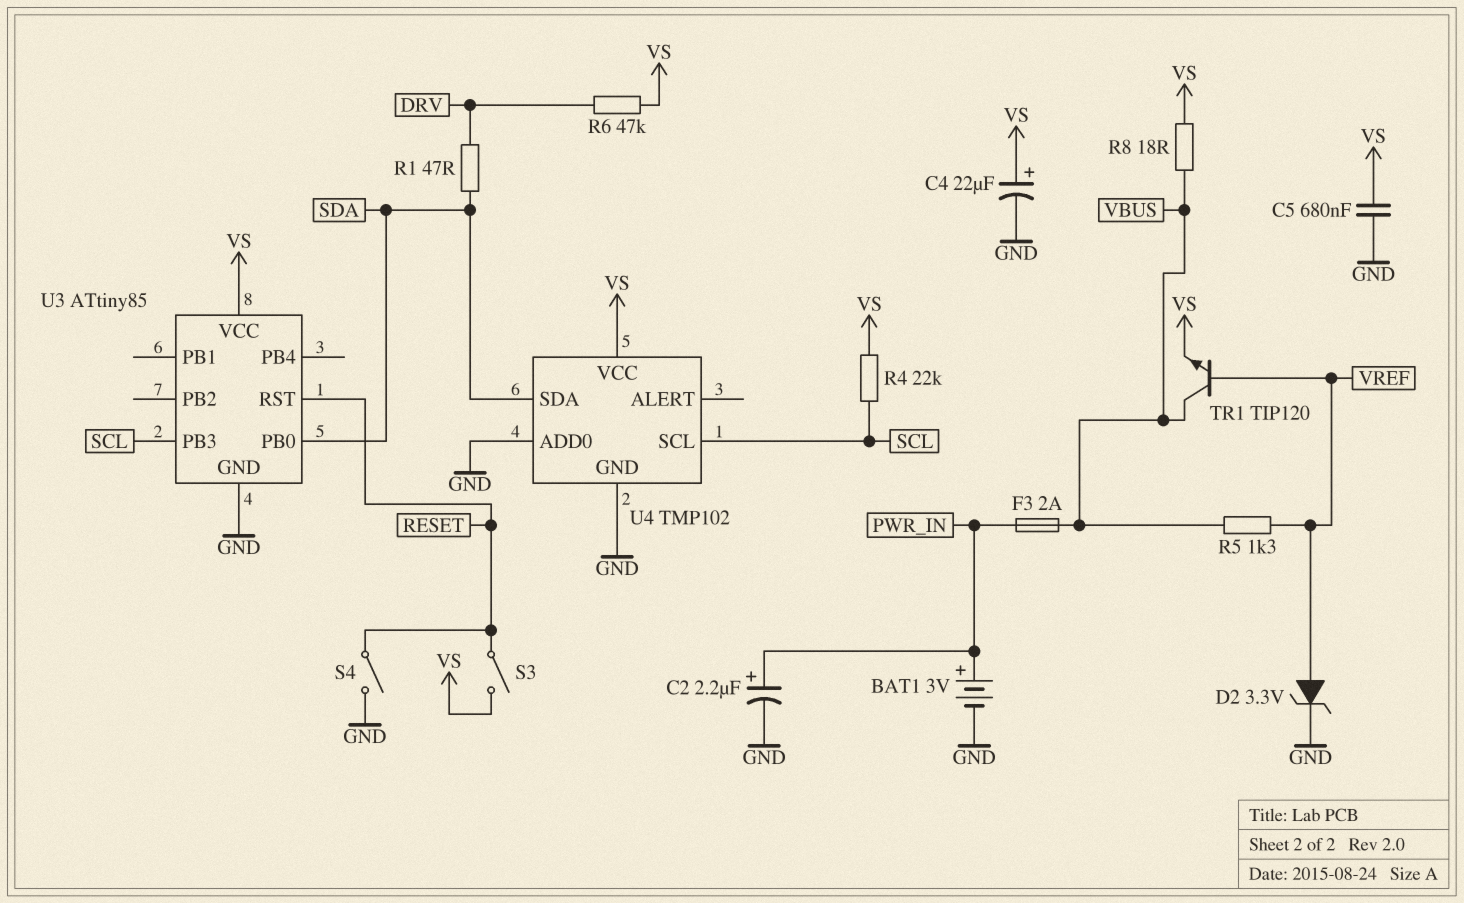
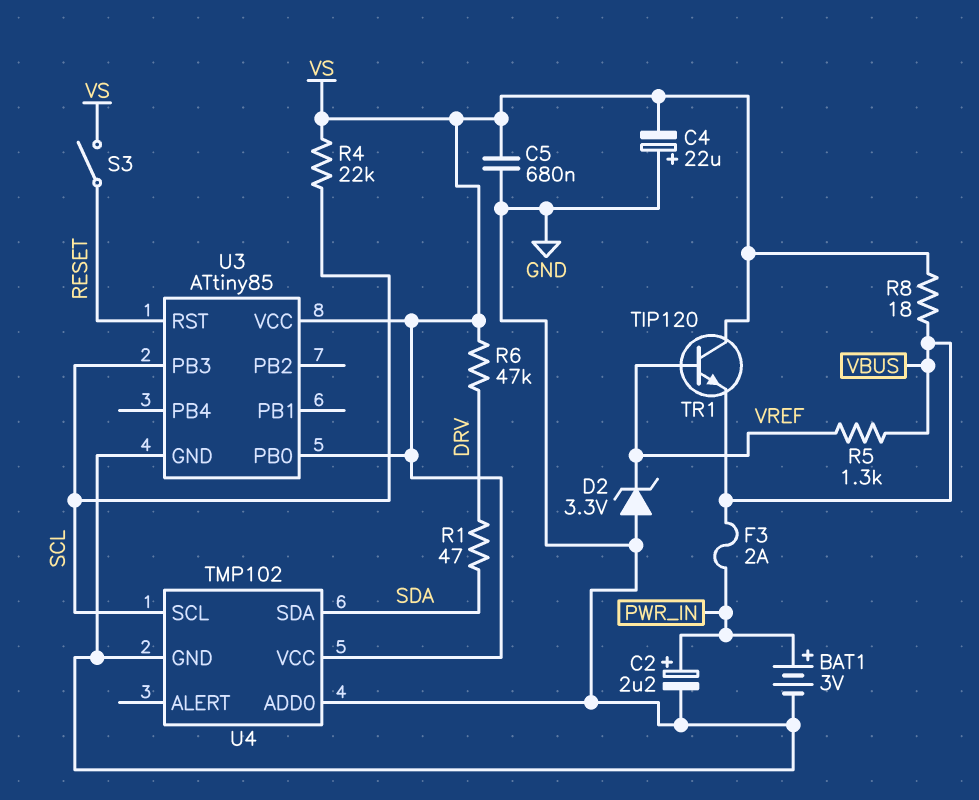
C4: 22uF (plus VS, minus GND) -> 22uF (plus GND, minus VS)
D2: zener 3.3V (A VREF, K GND) -> zener 3.3V (A GND, K VREF)
S4: switch (GND, RESET) -> none
TR1: NPN TIP120 (B VREF, C VBUS, E VS) -> NPN TIP120 (B VREF, C VS, E VBUS)
U3 pin PB0: SDA -> VS

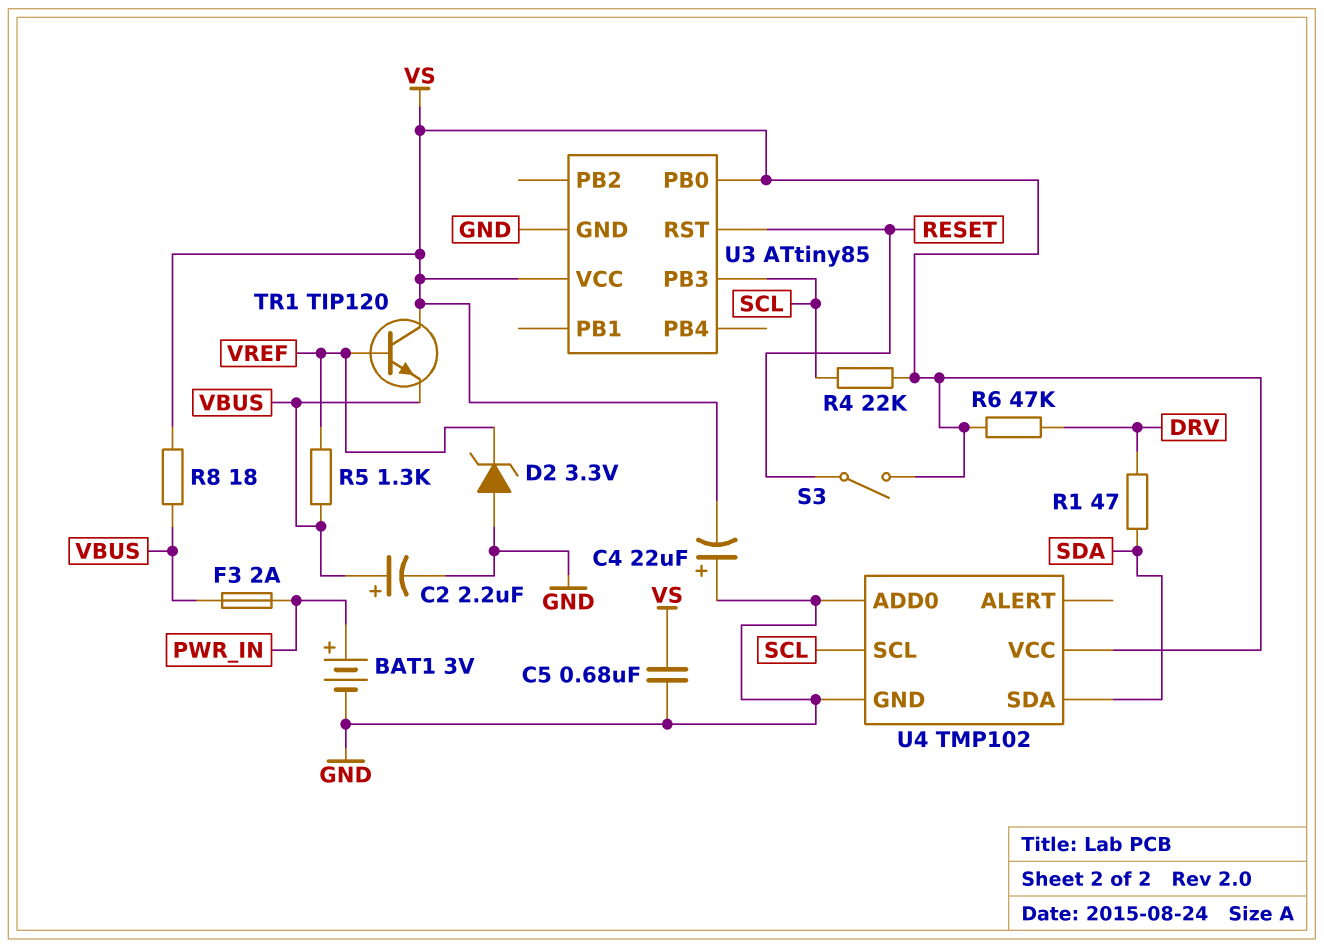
C2: 2.2uF (plus PWR_IN, minus GND) -> 2.2uF (plus VBUS, minus GND)

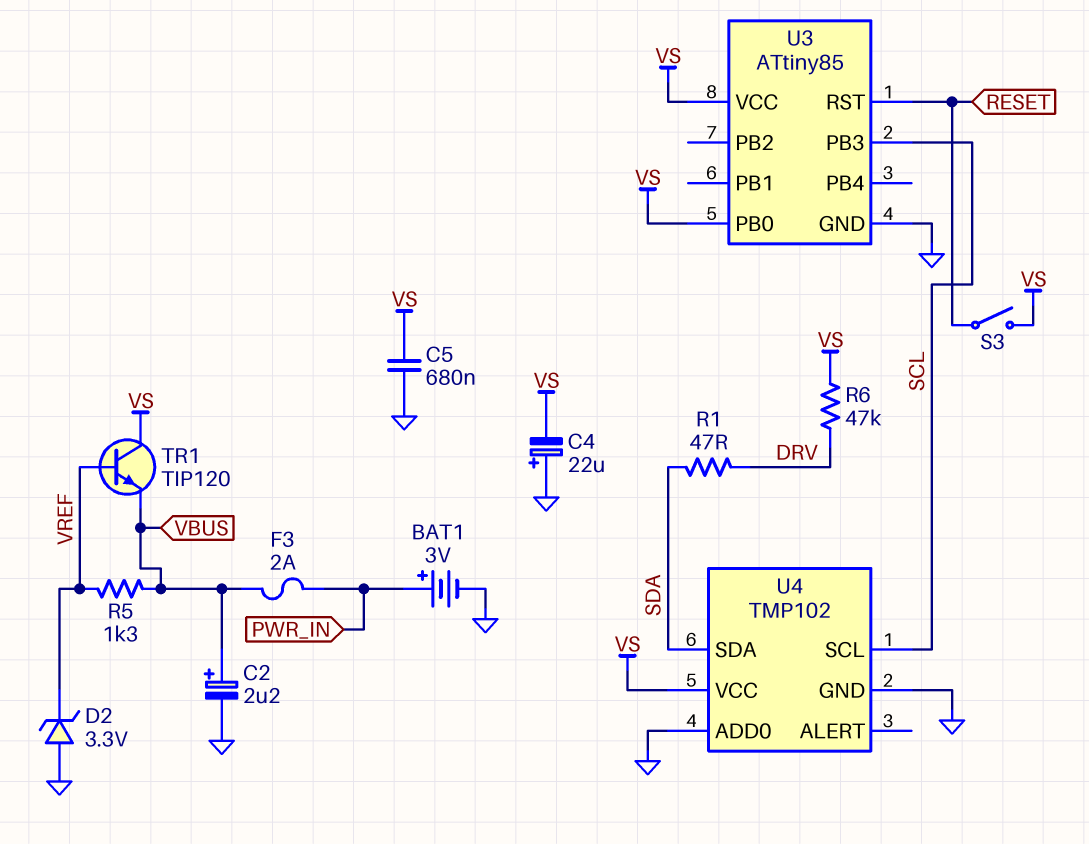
R4: 22k (SCL, VS) -> none
R8: 18 (VBUS, VS) -> none

